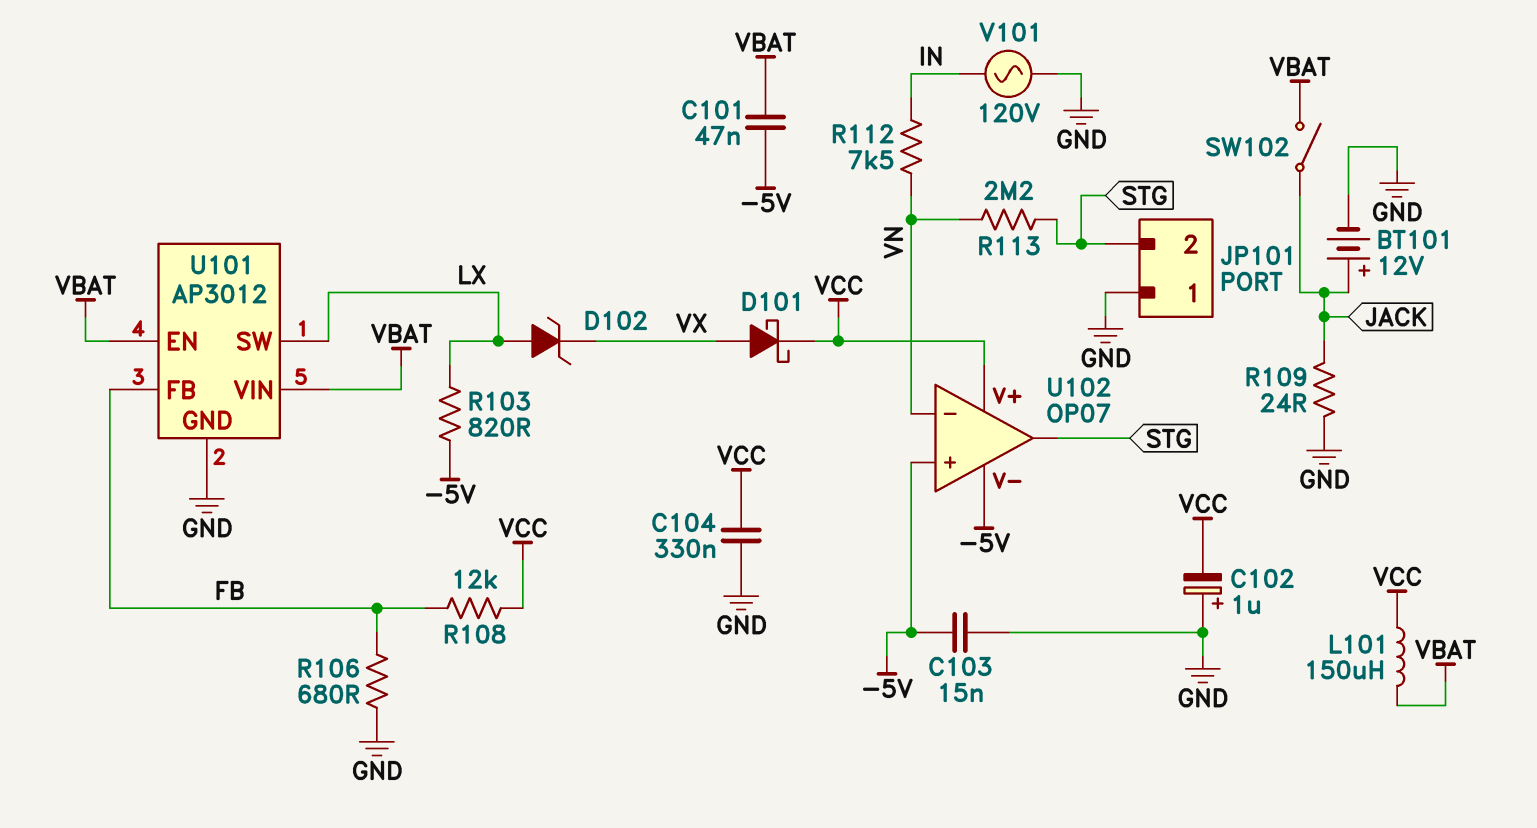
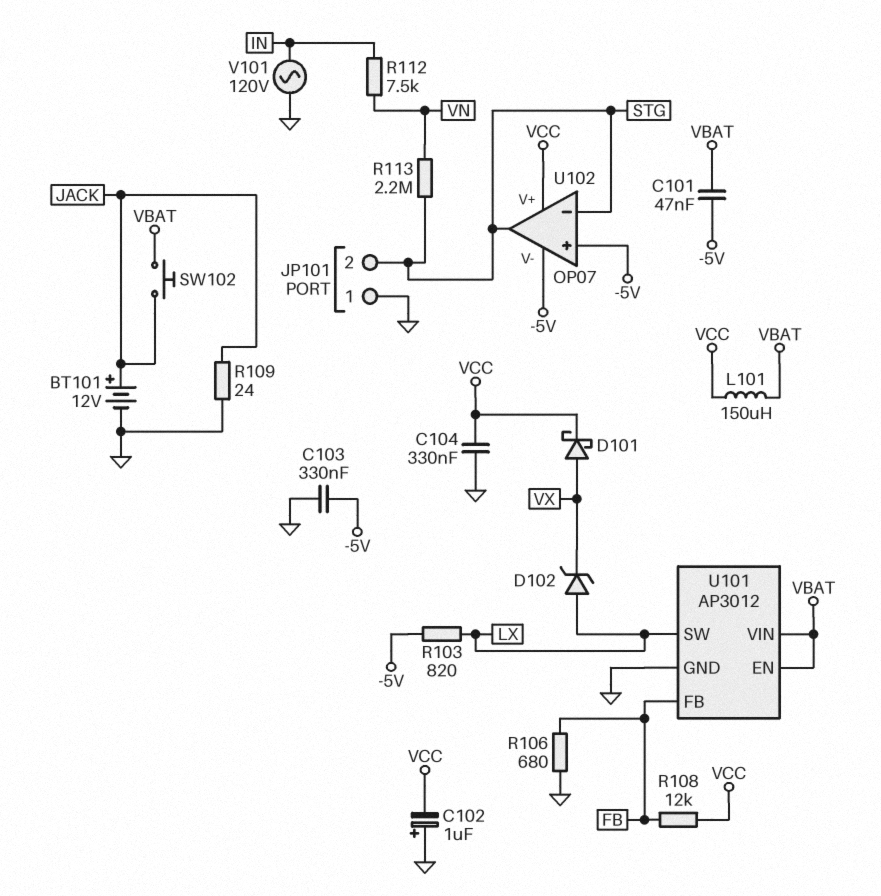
C103: 15nF (-5V, GND) -> 330nF (-5V, GND)
SW102: switch (JACK, VBAT) -> button (JACK, VBAT)
U102 pin in-: VN -> STG

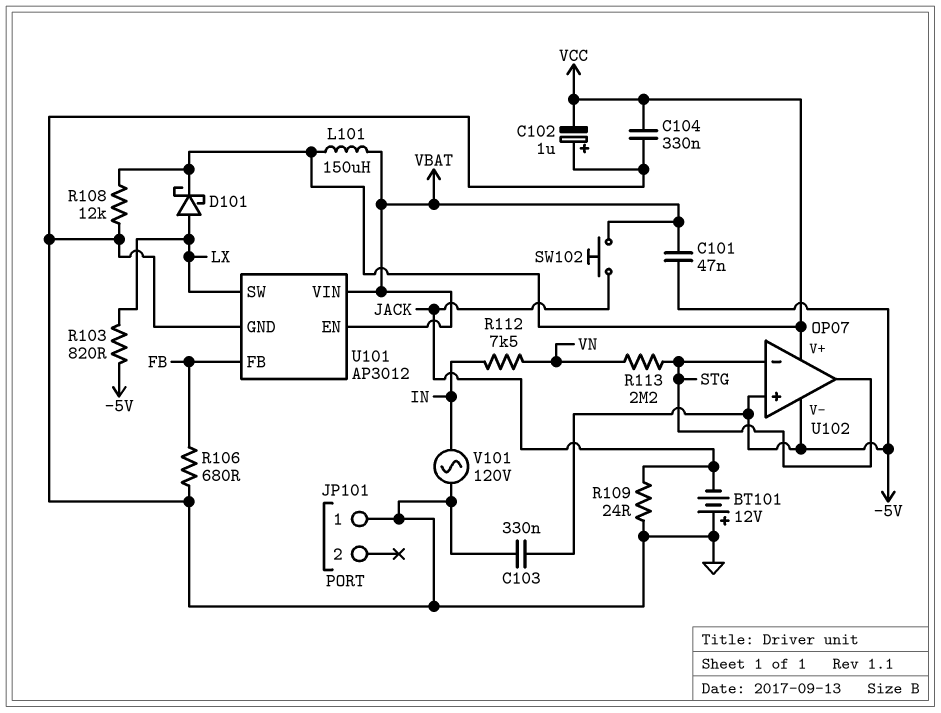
BT101: 12V (plus JACK, minus GND) -> 12V (plus GND, minus JACK)
D101: schottky (A VX, K VCC) -> schottky (A LX, K VCC)
D102: zener (A LX, K VX) -> none
JP101 pin 2: STG -> none
R108: 12k (FB, VCC) -> 12k (GND, VCC)

